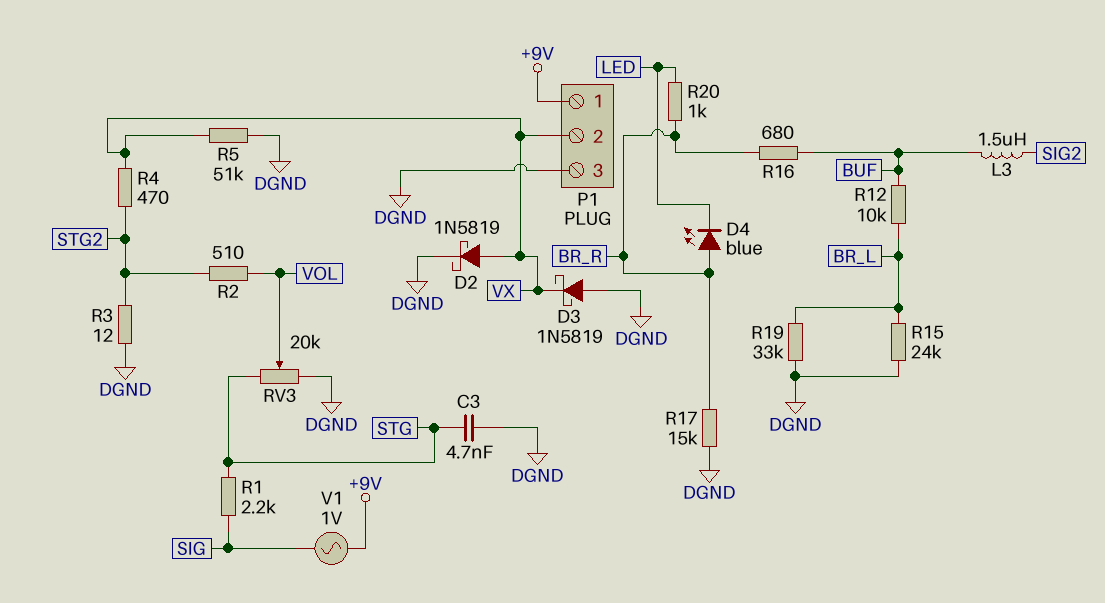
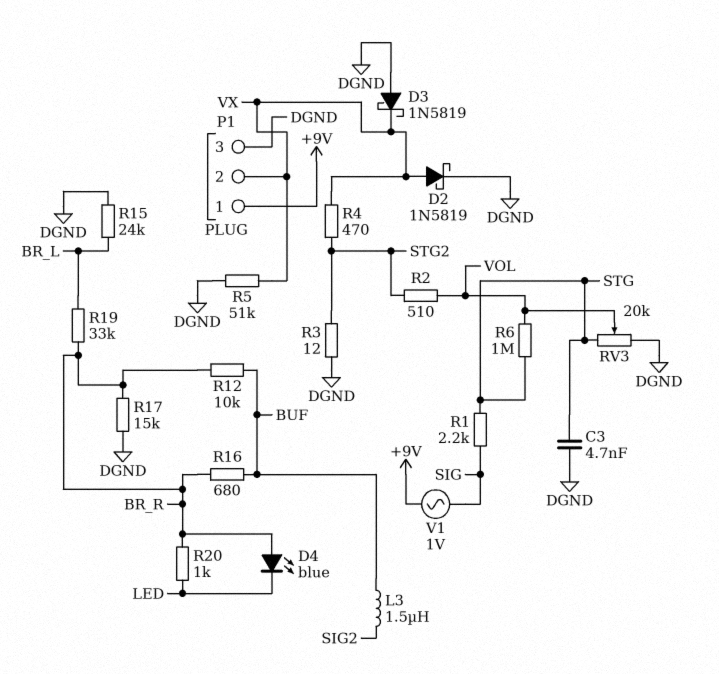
R6: none -> 1M (STG, VOL)
R12: 10k (BR_L, BUF) -> 10k (BR_R, BUF)
R19: 33k (BR_L, DGND) -> 33k (BR_L, BR_R)

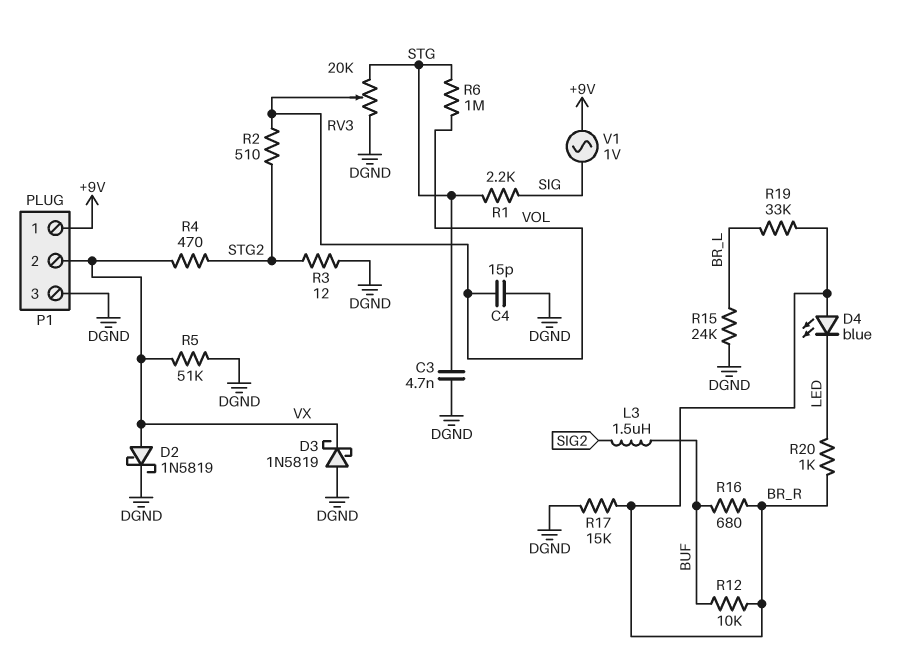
C4: none -> 15pF (DGND, VOL)

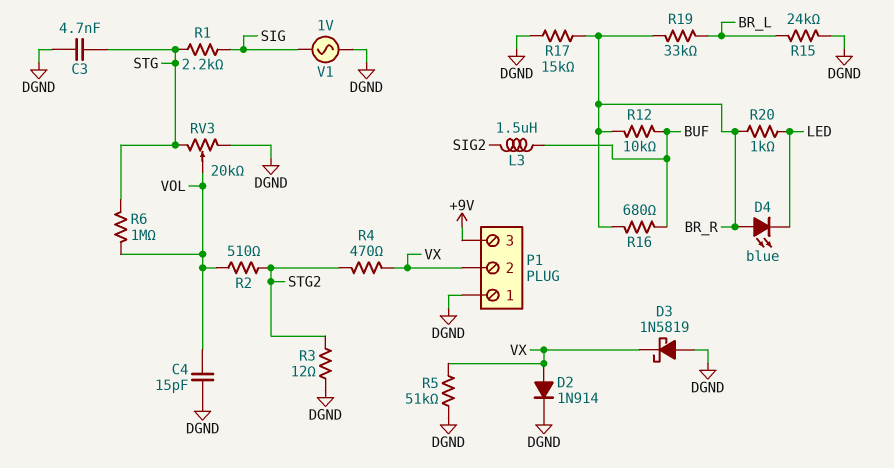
D2: schottky 1N5819 (A VX, K DGND) -> diode 1N914 (A VX, K DGND)
P1 pin 1: +9V -> DGND
P1 pin 3: DGND -> +9V
V1: AC 1V (+9V, SIG) -> AC 1V (DGND, SIG)

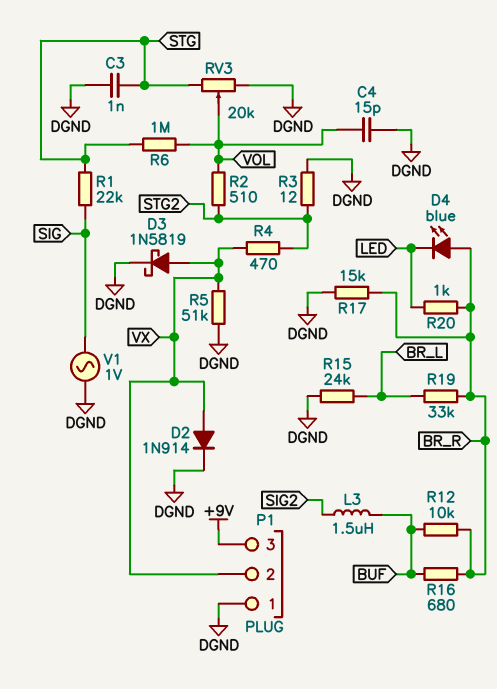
C3: 4.7nF (DGND, STG) -> 1nF (DGND, STG)
D3: schottky 1N5819 (A DGND, K VX) -> schottky 1N5819 (A VX, K DGND)
R1: 2.2k (SIG, STG) -> 22k (SIG, STG)

